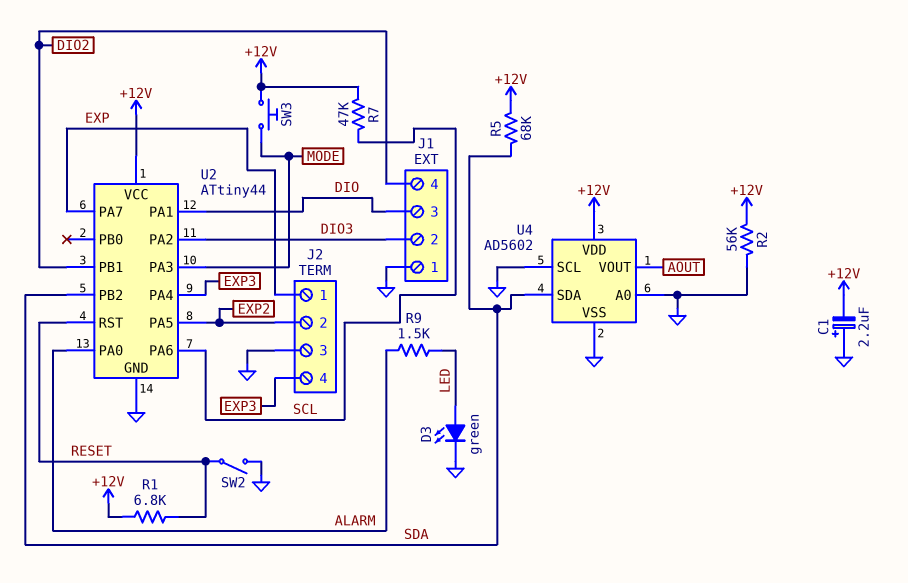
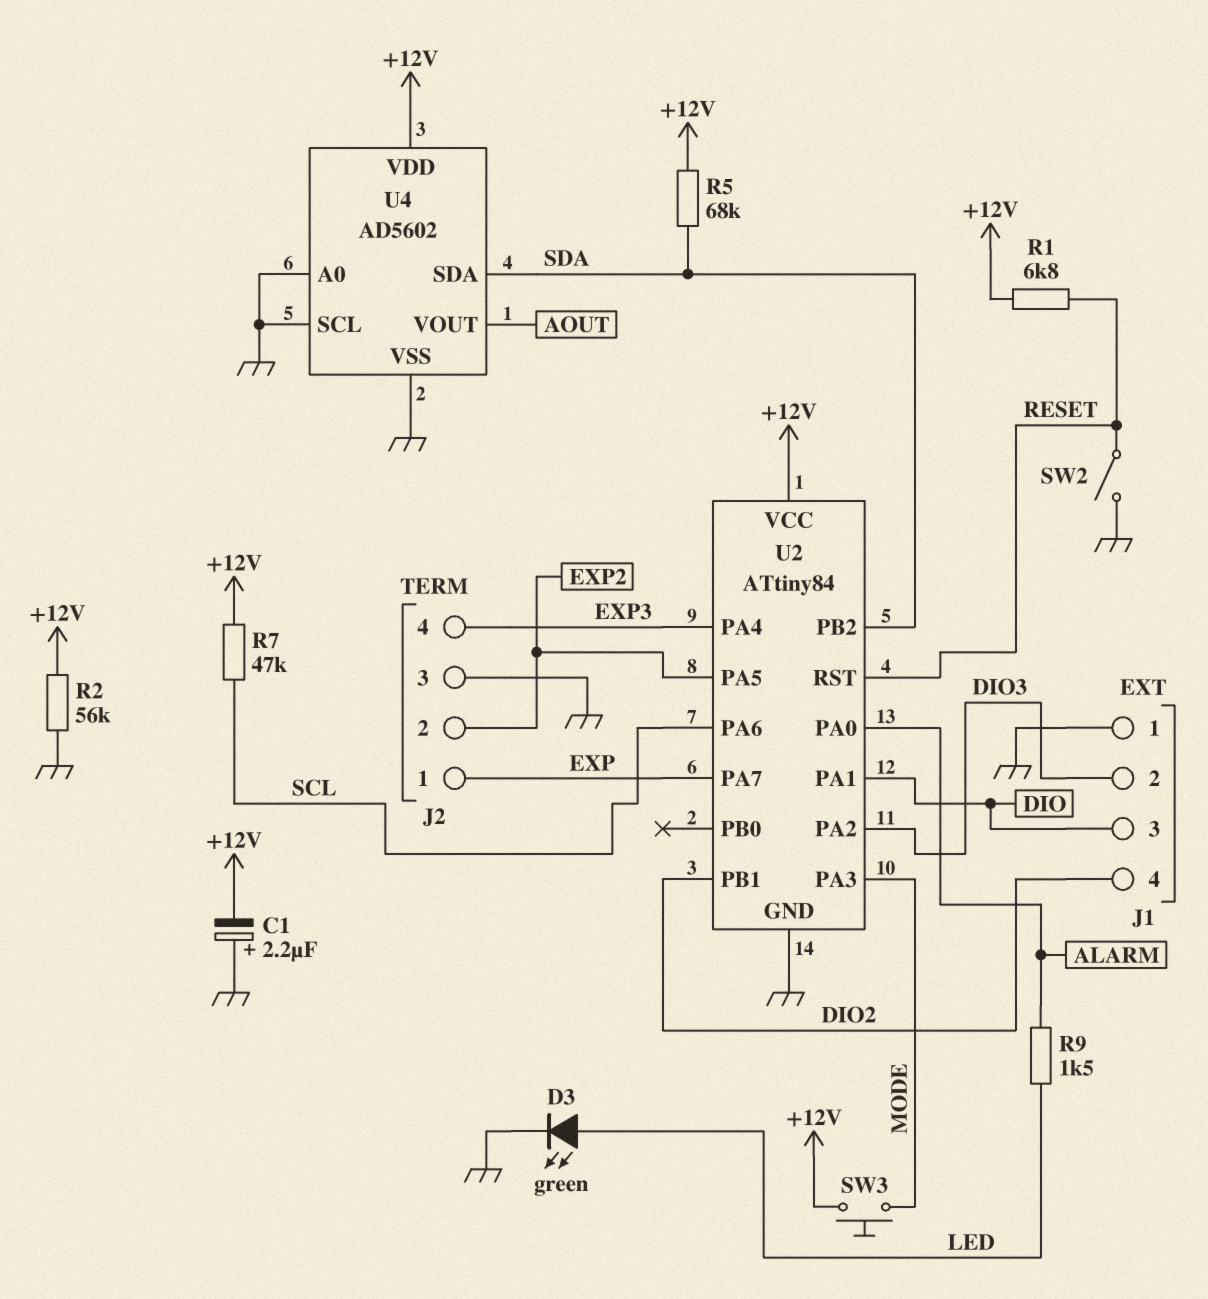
U2: ATtiny44 -> ATtiny84

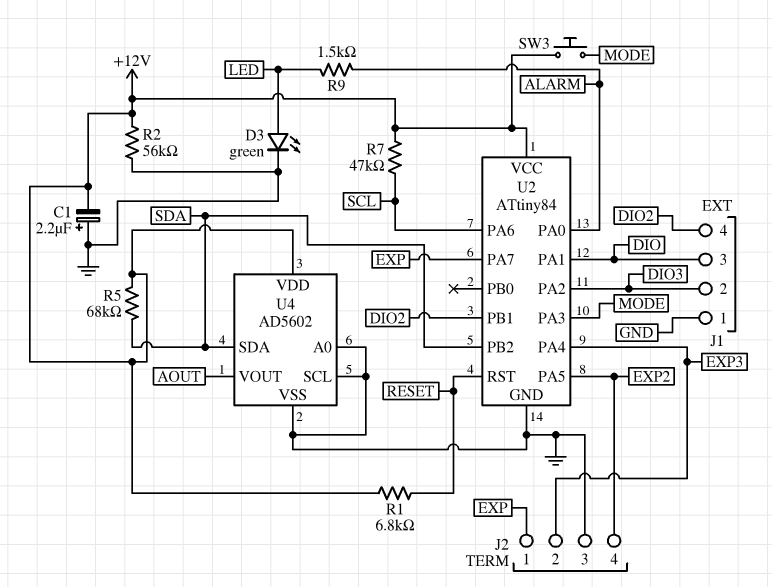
J2 pin 2: EXP2 -> EXP3
J2 pin 4: EXP3 -> EXP2
SW2: switch (GND, RESET) -> none

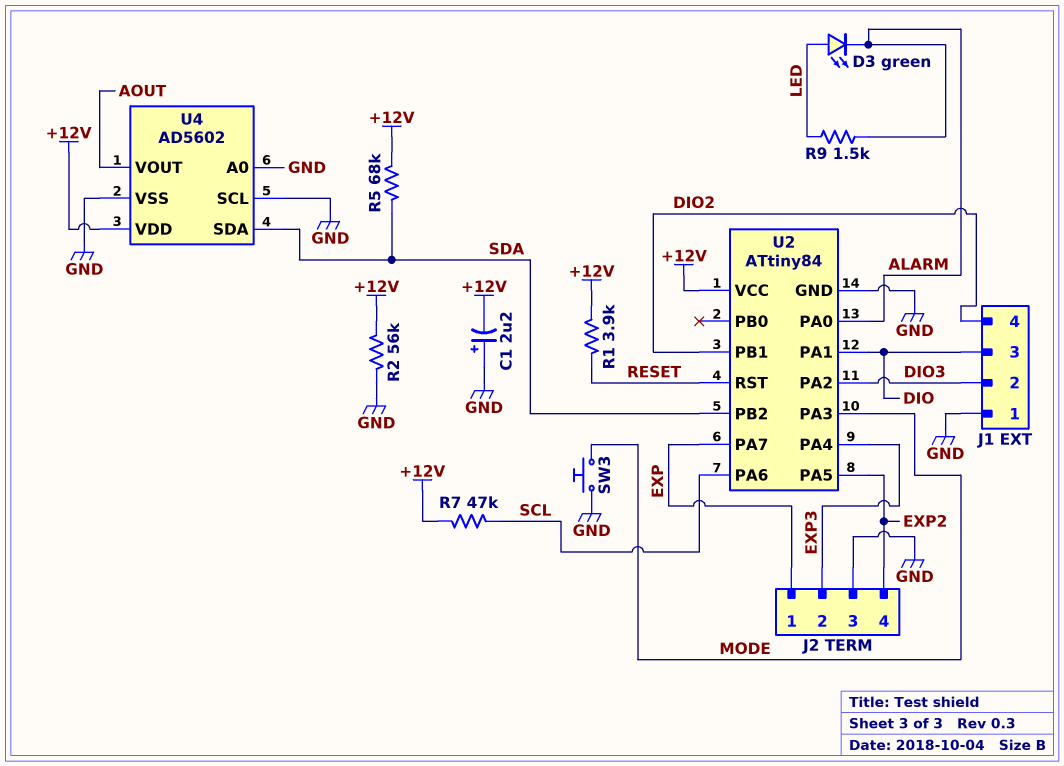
D3: LED green (A LED, K GND) -> LED green (A LED, K ALARM)
R1: 6.8k (+12V, RESET) -> 3.9k (+12V, RESET)
SW3: button (+12V, MODE) -> button (GND, MODE)

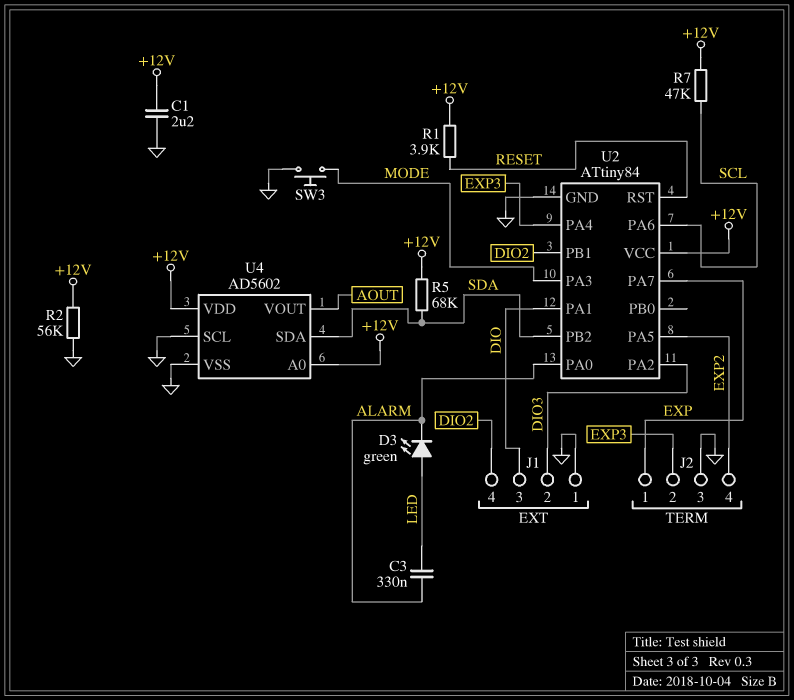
C1: 2.2uF (plus GND, minus +12V) -> 2.2uF (+12V, GND)
C3: none -> 330nF (ALARM, LED)
R9: 1.5k (ALARM, LED) -> none
U4 pin A0: GND -> +12V

